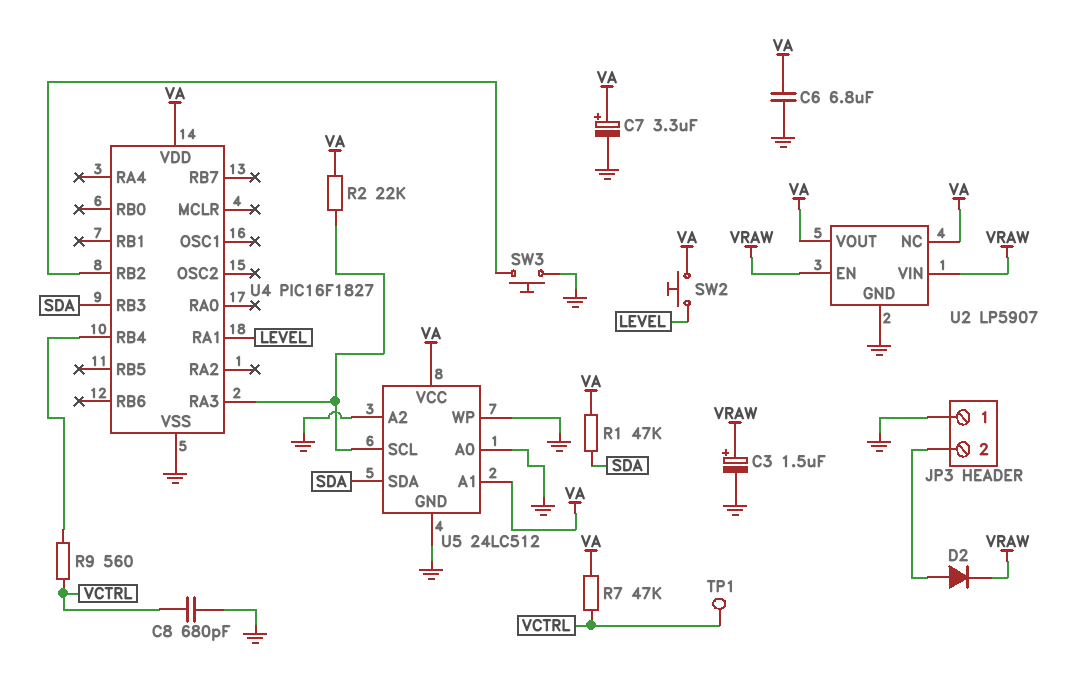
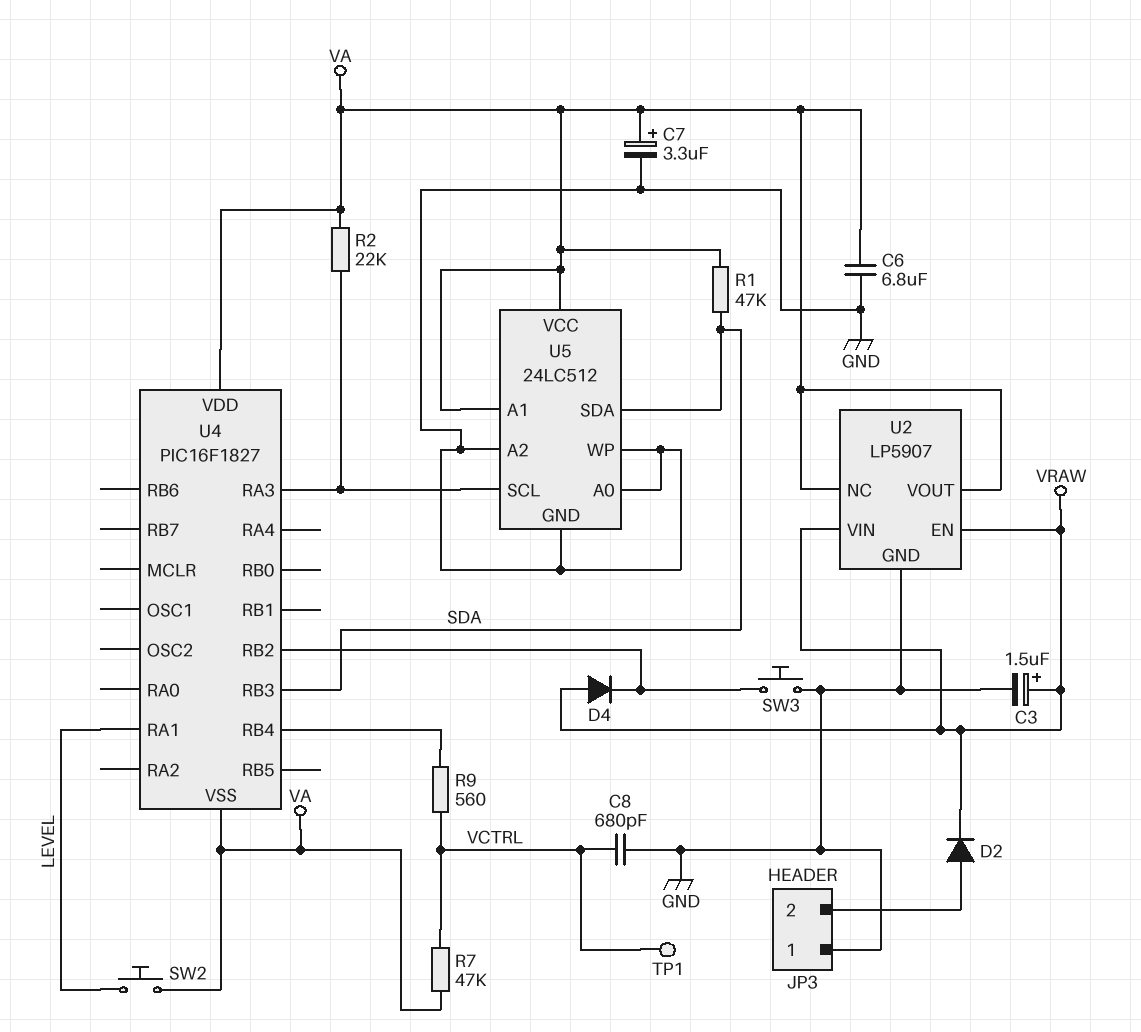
D4: none -> diode (A VRAW, K U4/RB2)
U4 pin VSS: GND -> VA

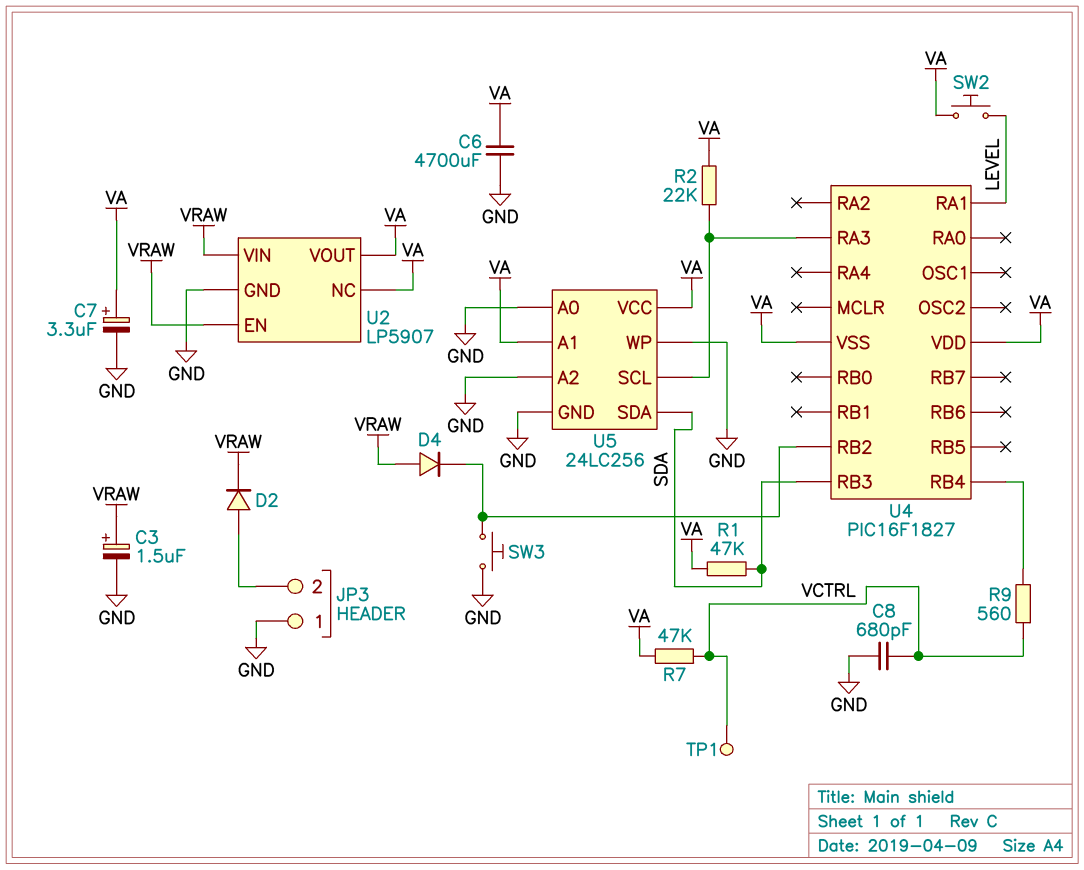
C6: 6.8uF (GND, VA) -> 4700uF (GND, VA)
U5: 24LC512 -> 24LC256

